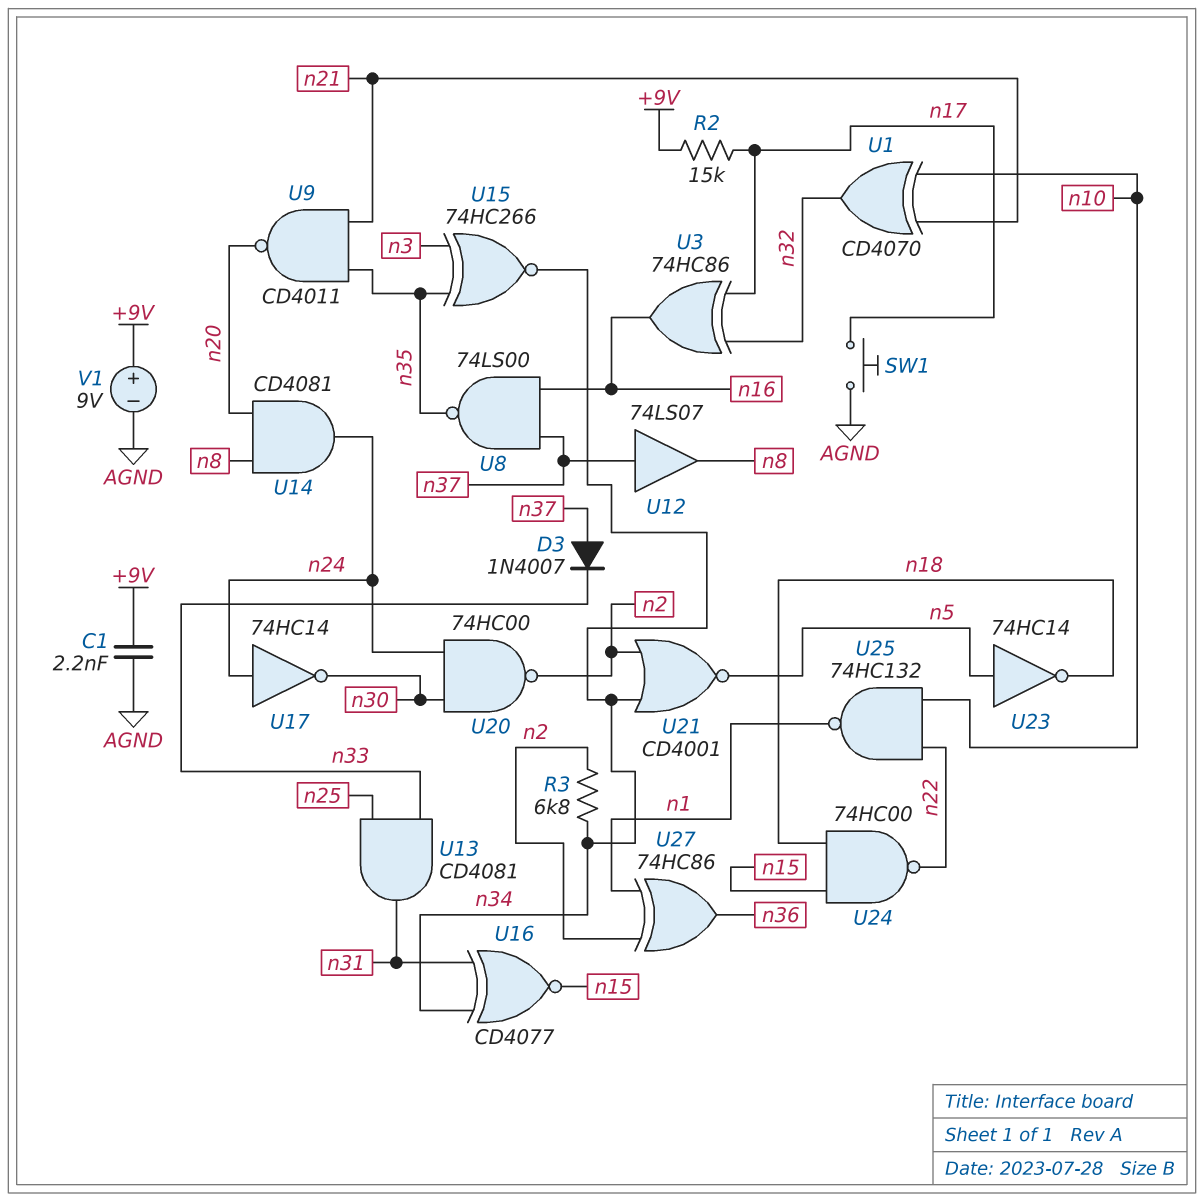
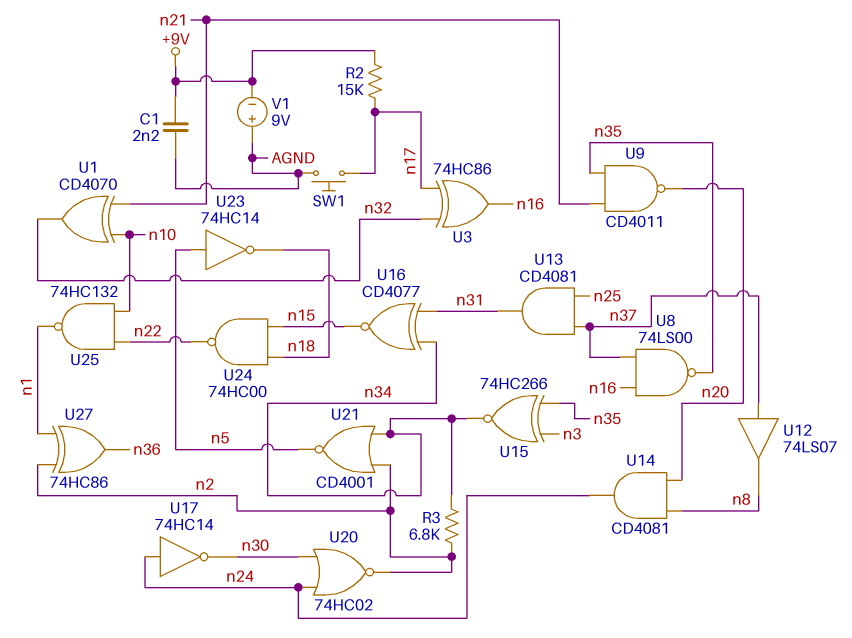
D3: diode 1N4007 (A n37, K n33) -> none
U13: AND CD4081 (in n25, in n33, out n31) -> AND CD4081 (in n25, in n37, out n31)
U20: NAND 74HC00 (in n24, in n30, out n2) -> NOR 74HC02 (in n24, in n30, out n2)
V1: 9V (plus +9V, minus AGND) -> 9V (plus AGND, minus +9V)

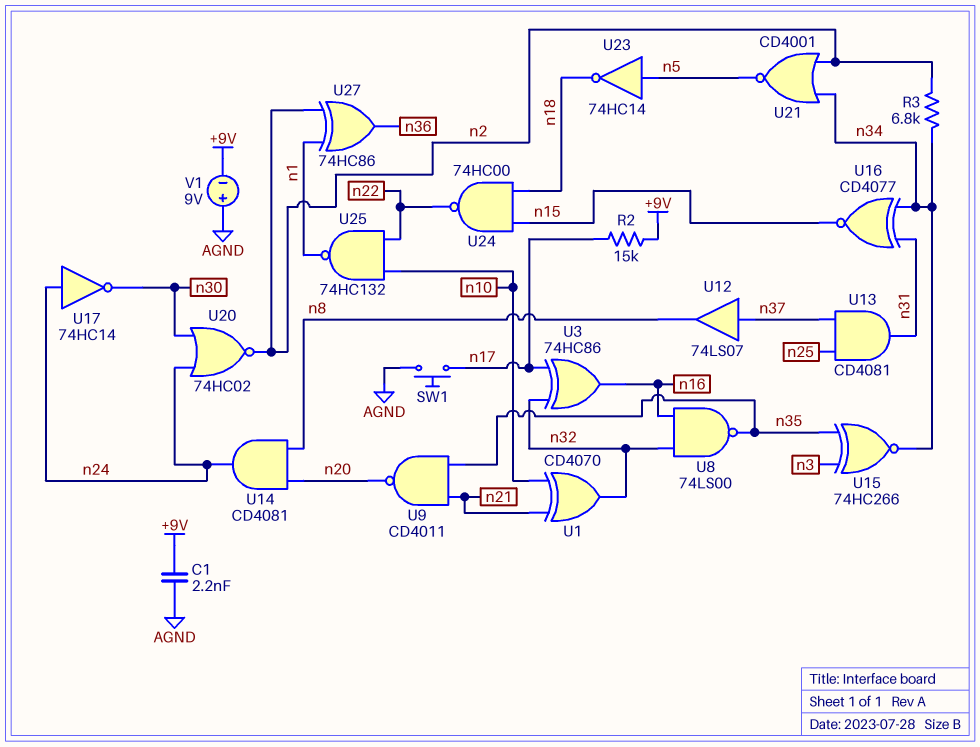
U8: NAND 74LS00 (in n16, in n37, out n35) -> NAND 74LS00 (in n16, in n32, out n35)

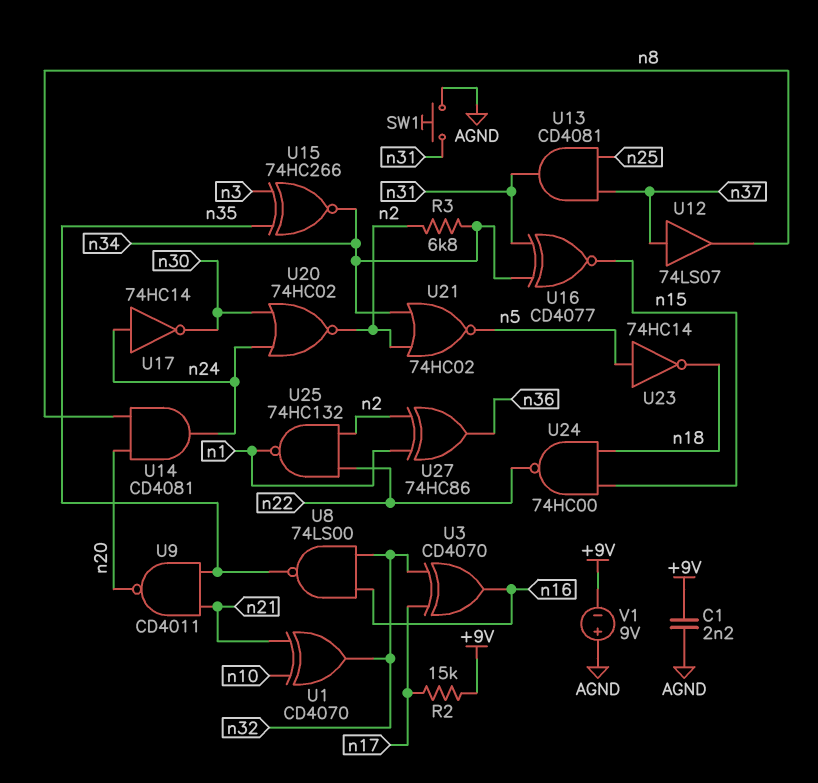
SW1: button (AGND, n17) -> button (AGND, n31)
U3: XOR 74HC86 (in n17, in n32, out n16) -> XOR CD4070 (in n17, in n32, out n16)
U21: NOR CD4001 (in n2, in n34, out n5) -> NOR 74HC02 (in n2, in n34, out n5)
U25: NAND 74HC132 (in n10, in n22, out n1) -> NAND 74HC132 (in n2, in n22, out n1)

